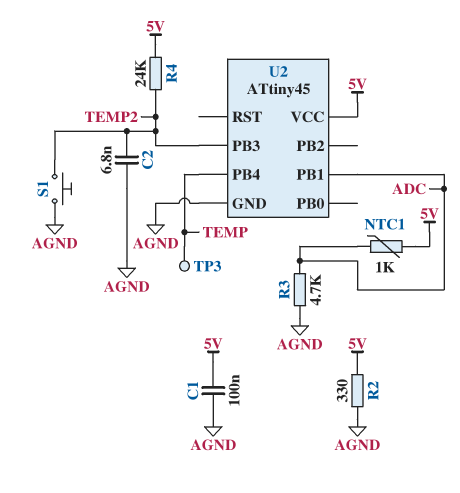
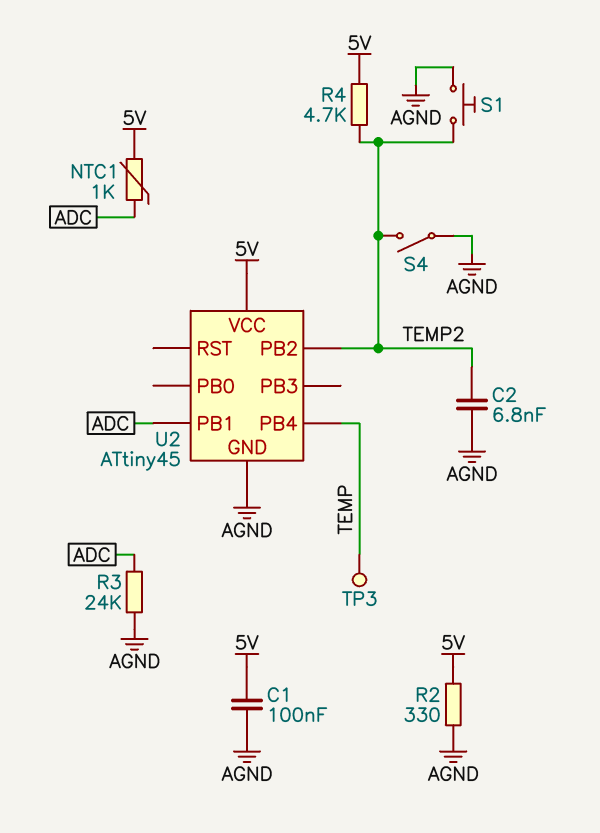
R3: 4.7k (ADC, AGND) -> 24k (ADC, AGND)
R4: 24k (5V, TEMP2) -> 4.7k (5V, TEMP2)
S4: none -> switch (AGND, TEMP2)
U2 pin PB2: none -> TEMP2
U2 pin PB3: TEMP2 -> none

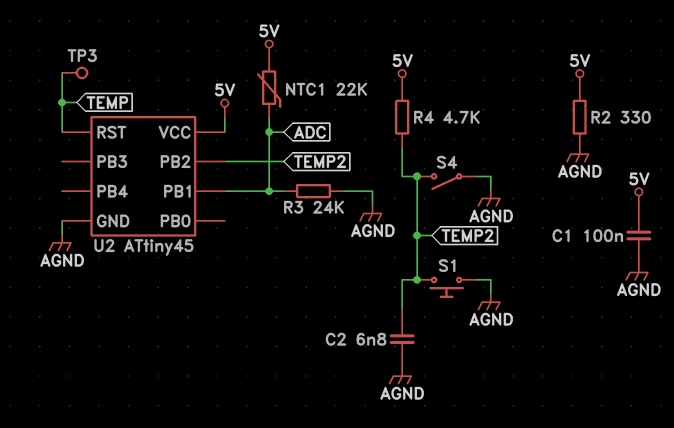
NTC1: 1k (5V, ADC) -> 22k (5V, ADC)
U2 pin PB4: TEMP -> none
U2 pin RST: none -> TEMP

